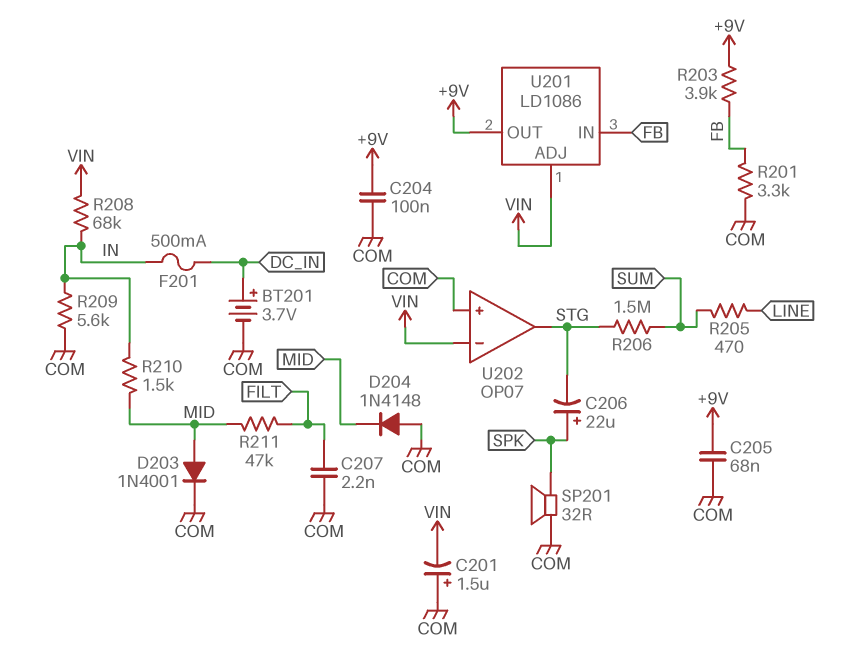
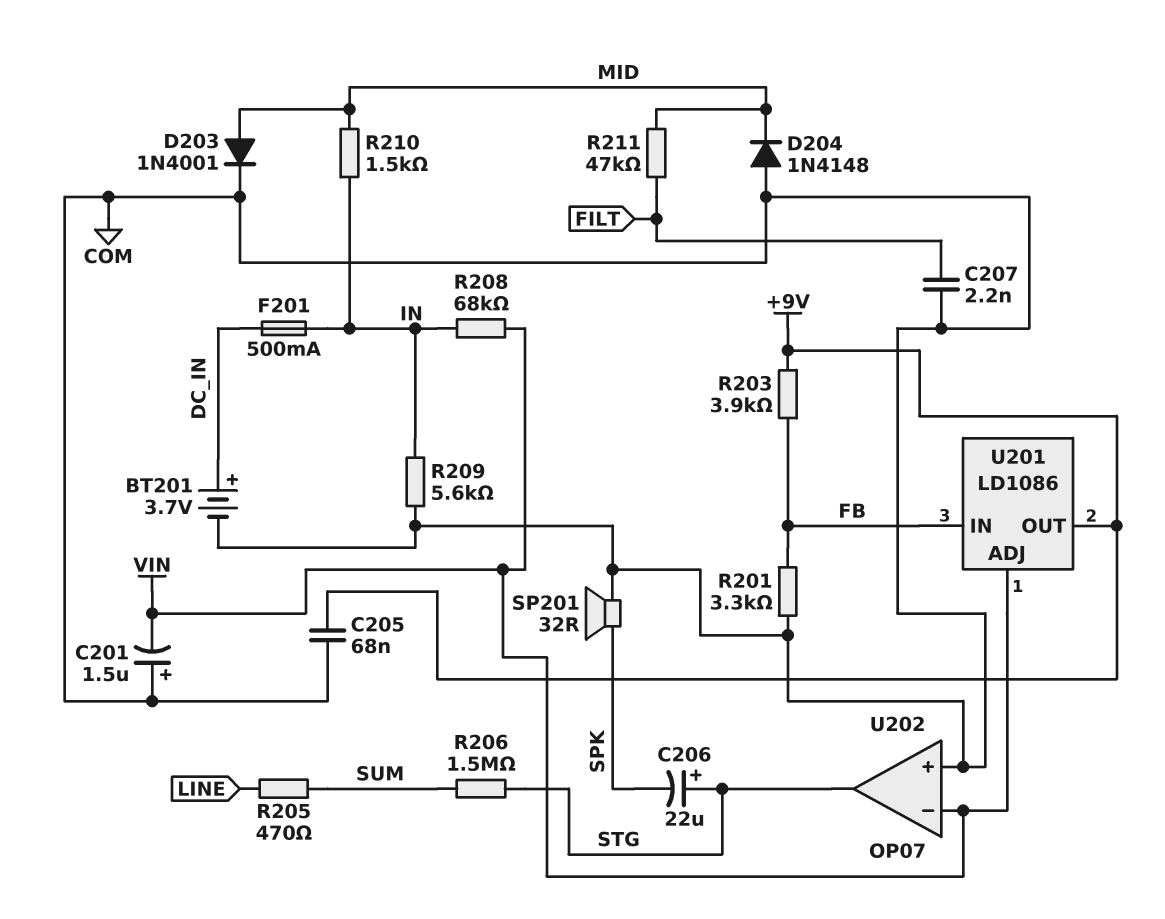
C204: 100nF (+9V, COM) -> none
C206: 22uF (plus SPK, minus STG) -> 22uF (plus STG, minus SPK)

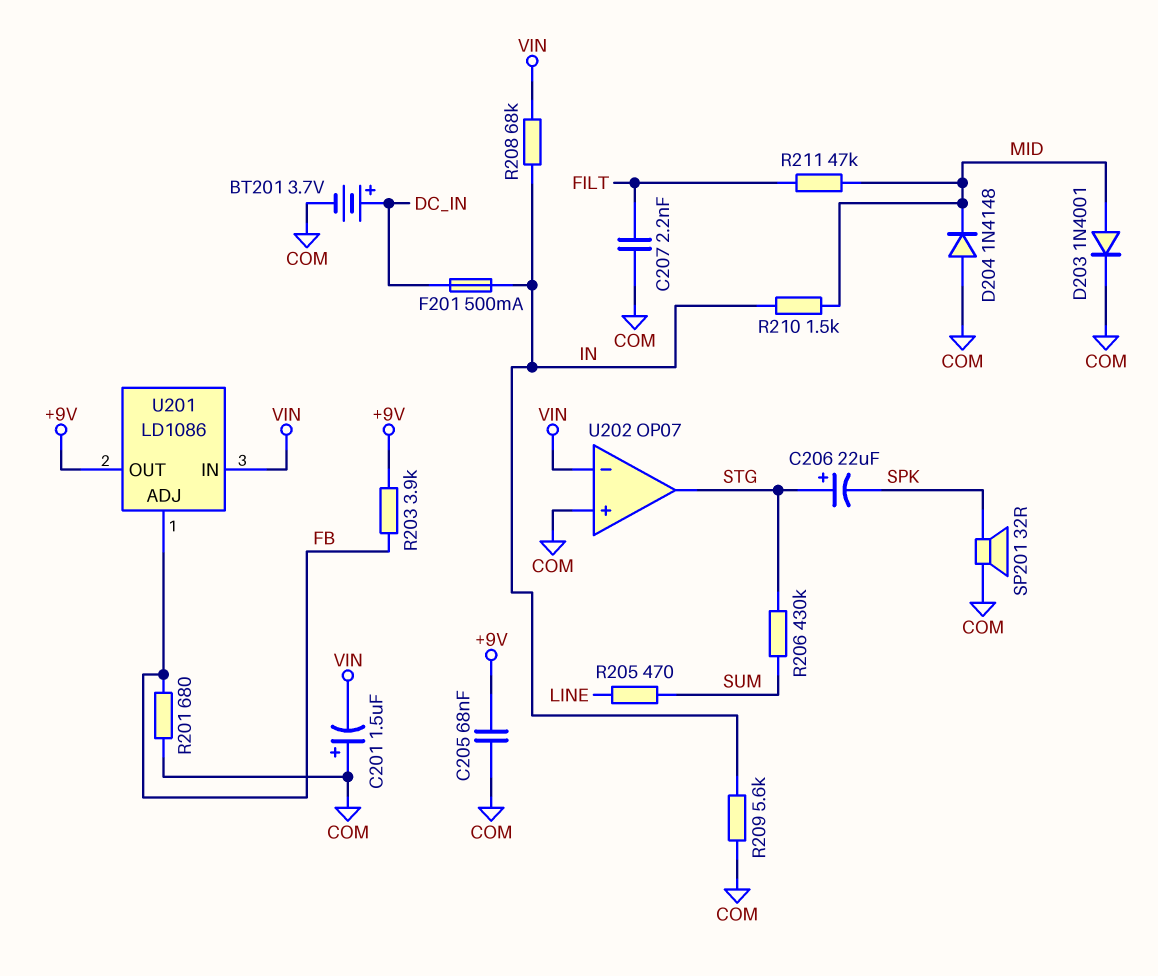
R201: 3.3k (COM, FB) -> 680 (COM, FB)
R206: 1.5M (STG, SUM) -> 430k (STG, SUM)
U201 pin ADJ: VIN -> FB
U201 pin IN: FB -> VIN

